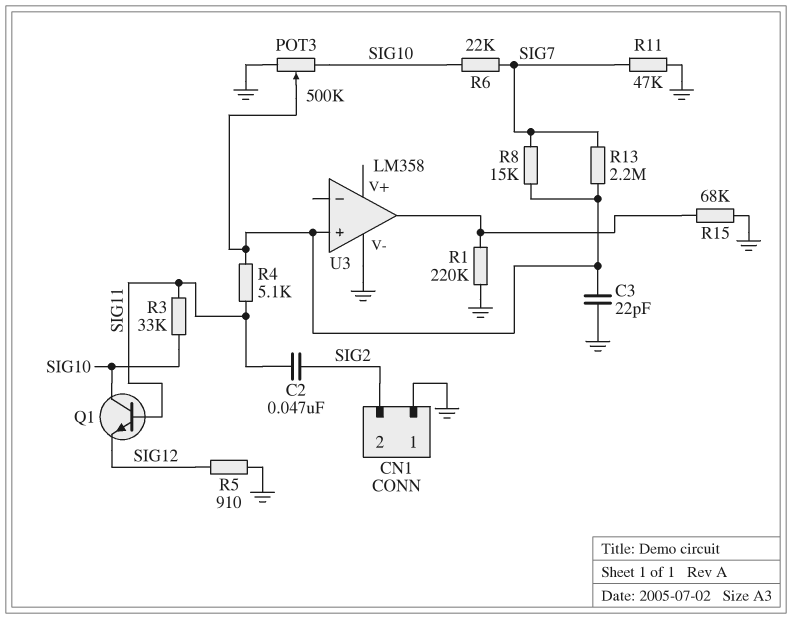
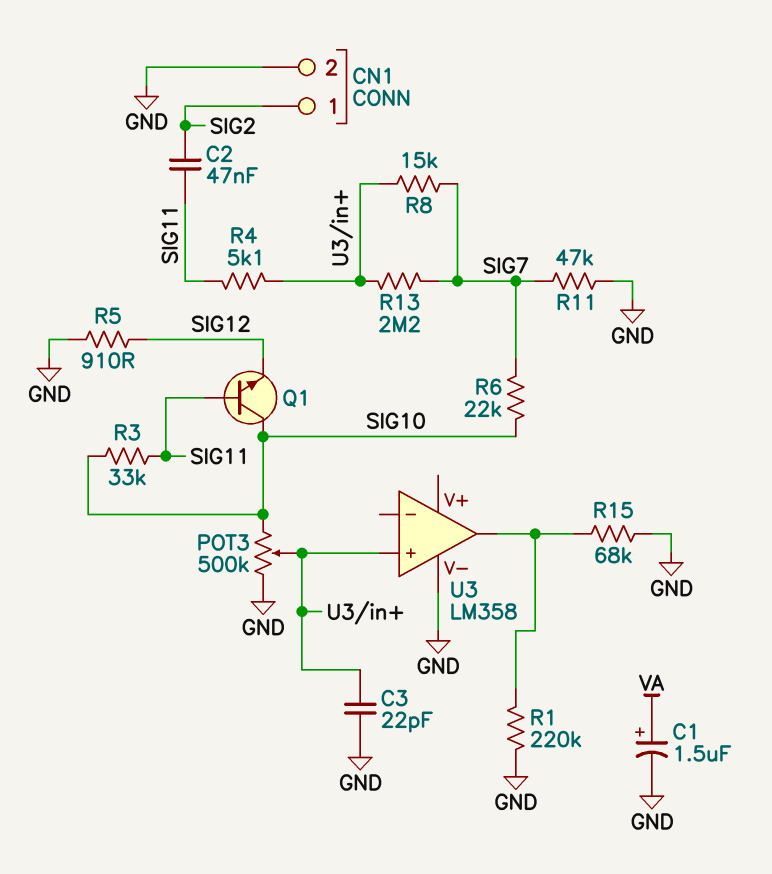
C1: none -> 1.5uF (plus VA, minus GND)
CN1 pin 1: GND -> SIG2
CN1 pin 2: SIG2 -> GND

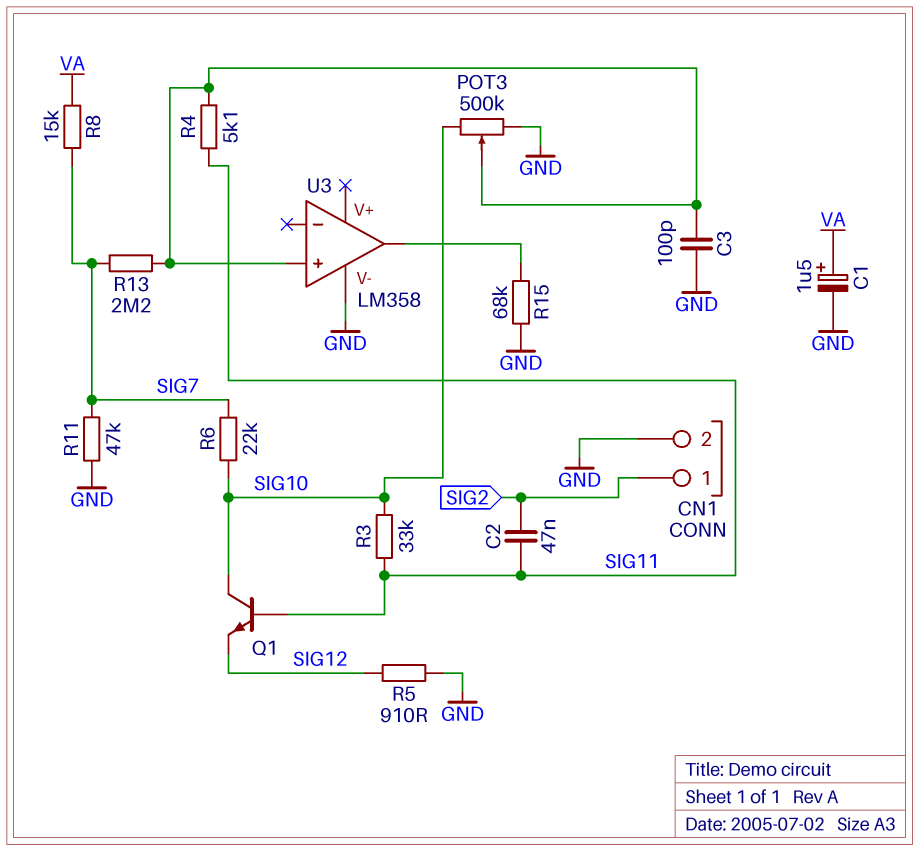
C3: 22pF (GND, U3/in+) -> 100pF (GND, U3/in+)
R1: 220k (GND, U3/out) -> none
R8: 15k (SIG7, U3/in+) -> 15k (SIG7, VA)

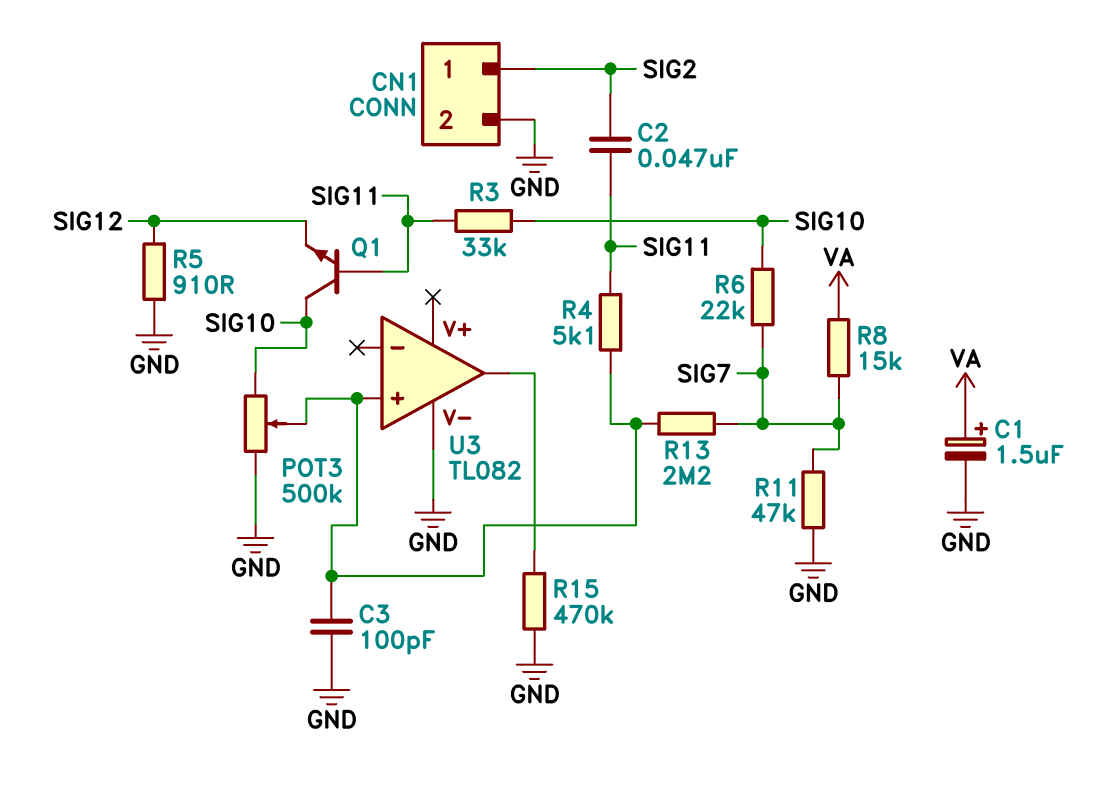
R15: 68k (GND, U3/out) -> 470k (GND, U3/out)
U3: LM358 -> TL082

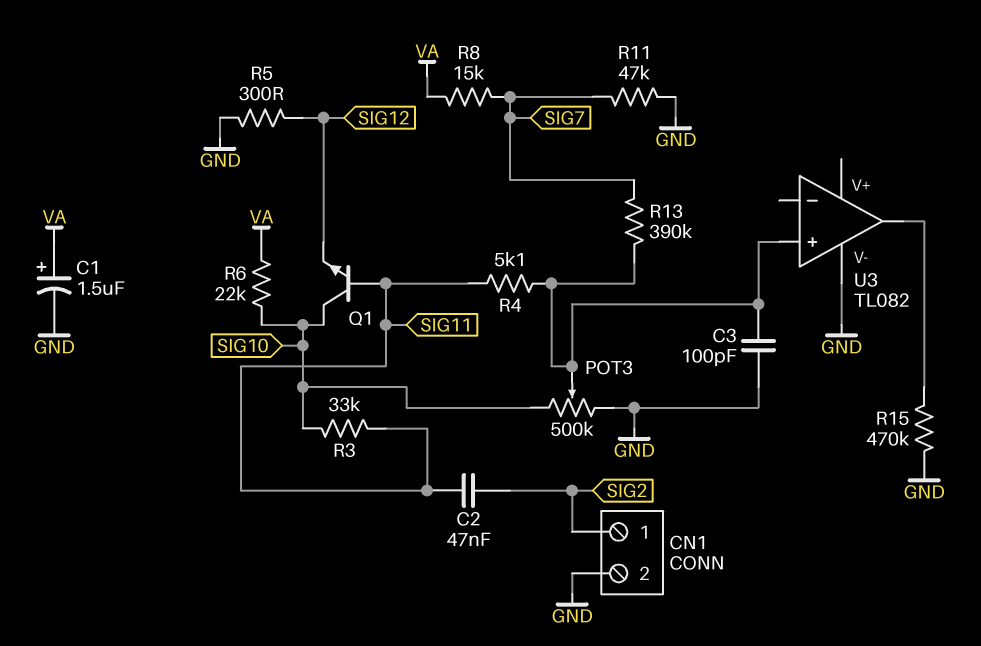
R5: 910 (GND, SIG12) -> 300 (GND, SIG12)
R6: 22k (SIG7, SIG10) -> 22k (SIG10, VA)
R13: 2.2M (SIG7, U3/in+) -> 390k (SIG7, U3/in+)

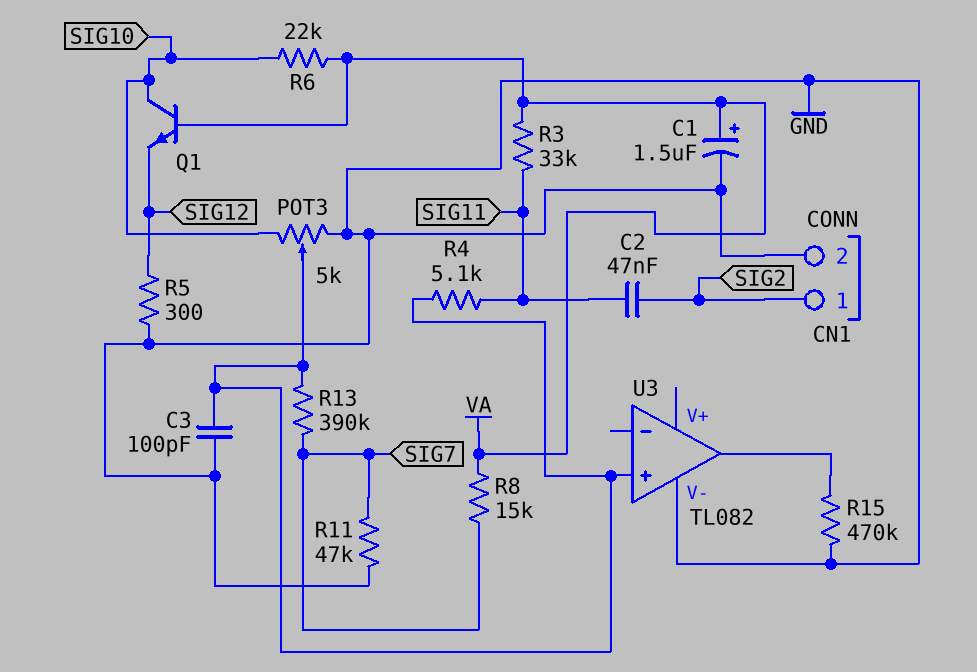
POT3: 500k (GND, SIG10, wiper U3/in+) -> 5k (GND, SIG10, wiper U3/in+)
Q1: NPN (B SIG11, C SIG10, E SIG12) -> NPN (B VA, C SIG10, E SIG12)
R3: 33k (SIG10, SIG11) -> 33k (SIG11, VA)

